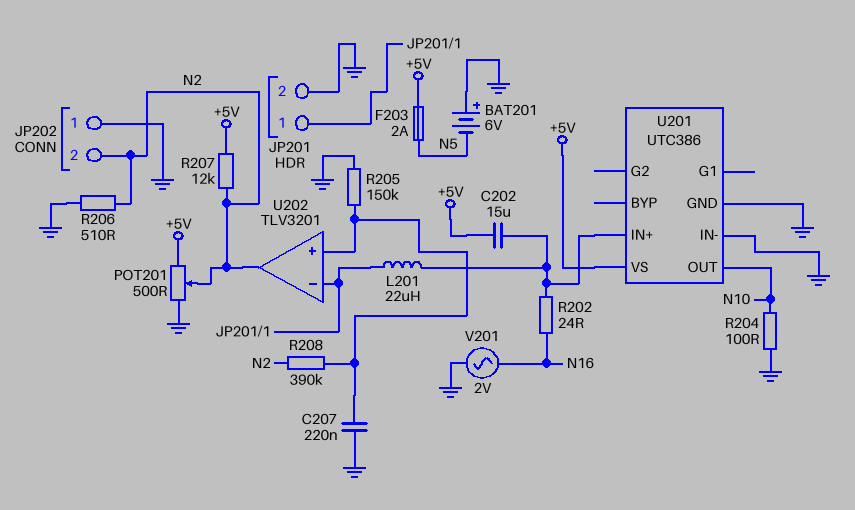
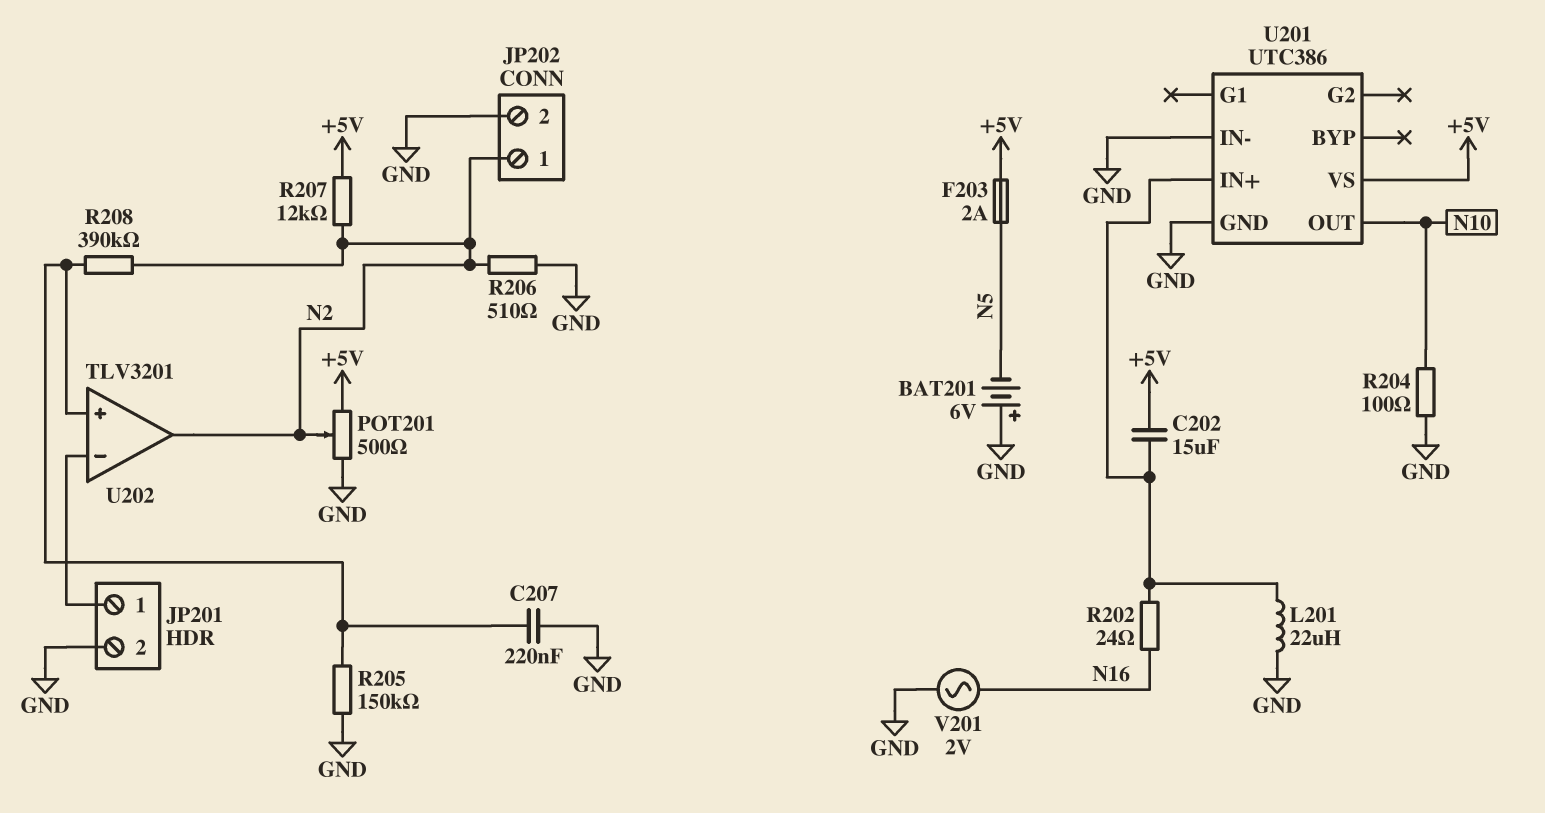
JP202 pin 1: GND -> N2
JP202 pin 2: N2 -> GND
L201: 22uH (JP201/1, U201/IN+) -> 22uH (GND, U201/IN+)

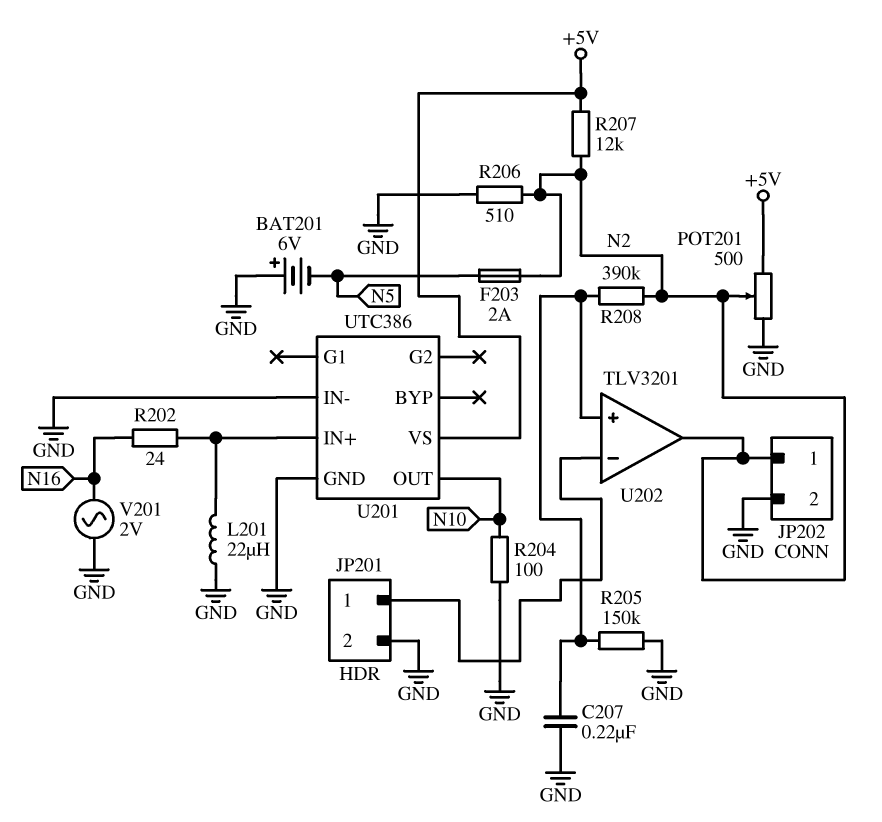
C202: 15uF (+5V, U201/IN+) -> none
F203: 2A (+5V, N5) -> 2A (N2, N5)

